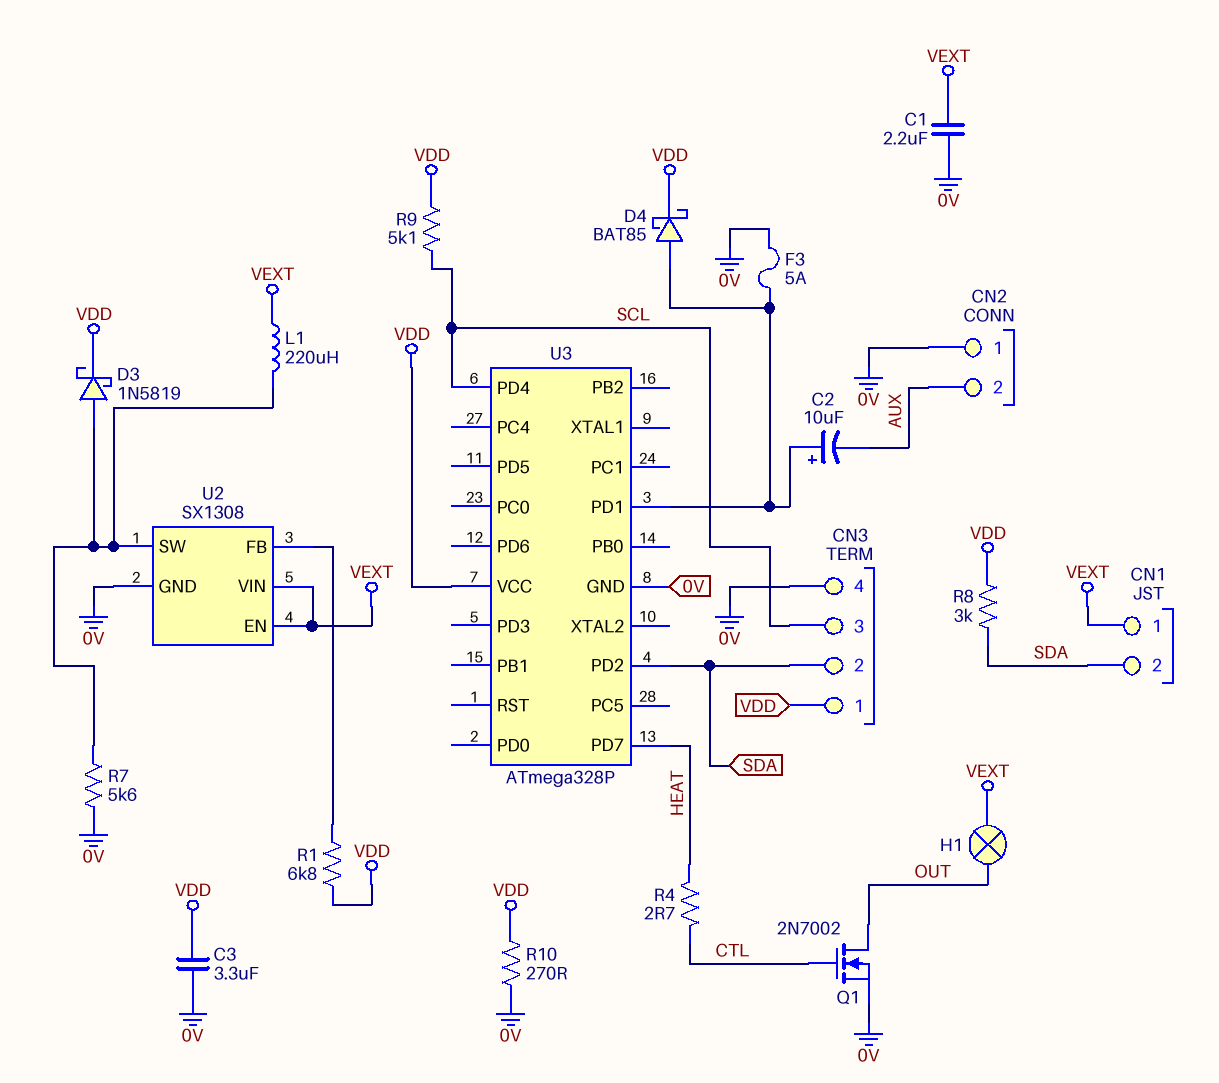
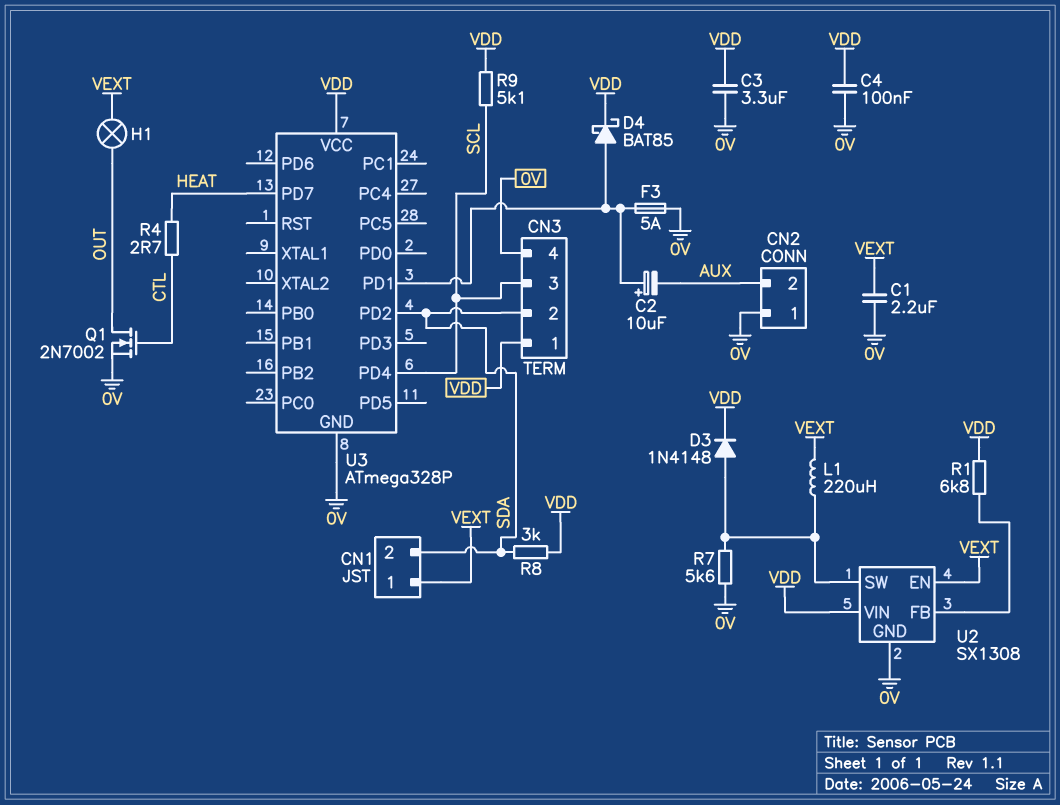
C4: none -> 100nF (0V, VDD)
D3: schottky 1N5819 (A U2/SW, K VDD) -> diode 1N4148 (A U2/SW, K VDD)
R10: 270 (0V, VDD) -> none
U2 pin VIN: VEXT -> VDD

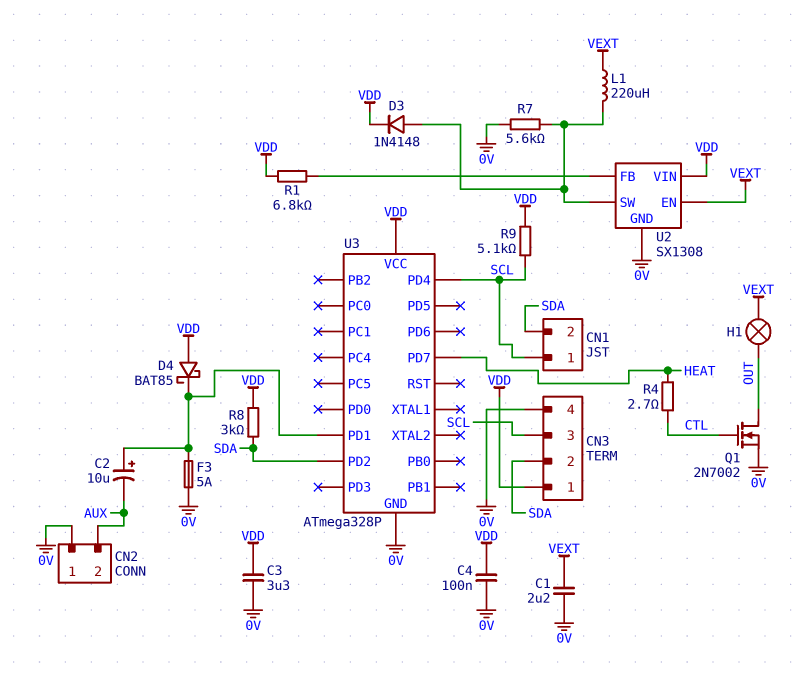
CN1 pin 1: VEXT -> SCL
D4: schottky BAT85 (A U3/PD1, K VDD) -> schottky BAT85 (A VDD, K U3/PD1)

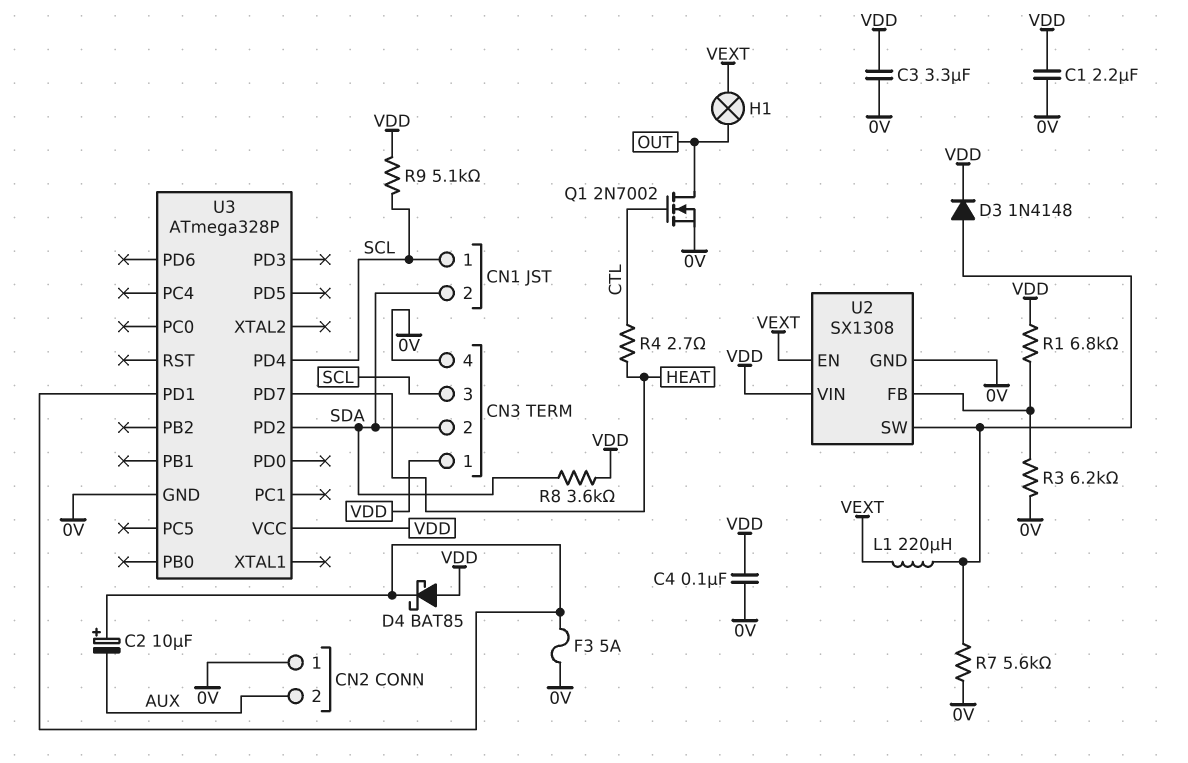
C1: 2.2uF (0V, VEXT) -> 2.2uF (0V, VDD)
R3: none -> 6.2k (0V, U2/FB)
R8: 3k (SDA, VDD) -> 3.6k (SDA, VDD)

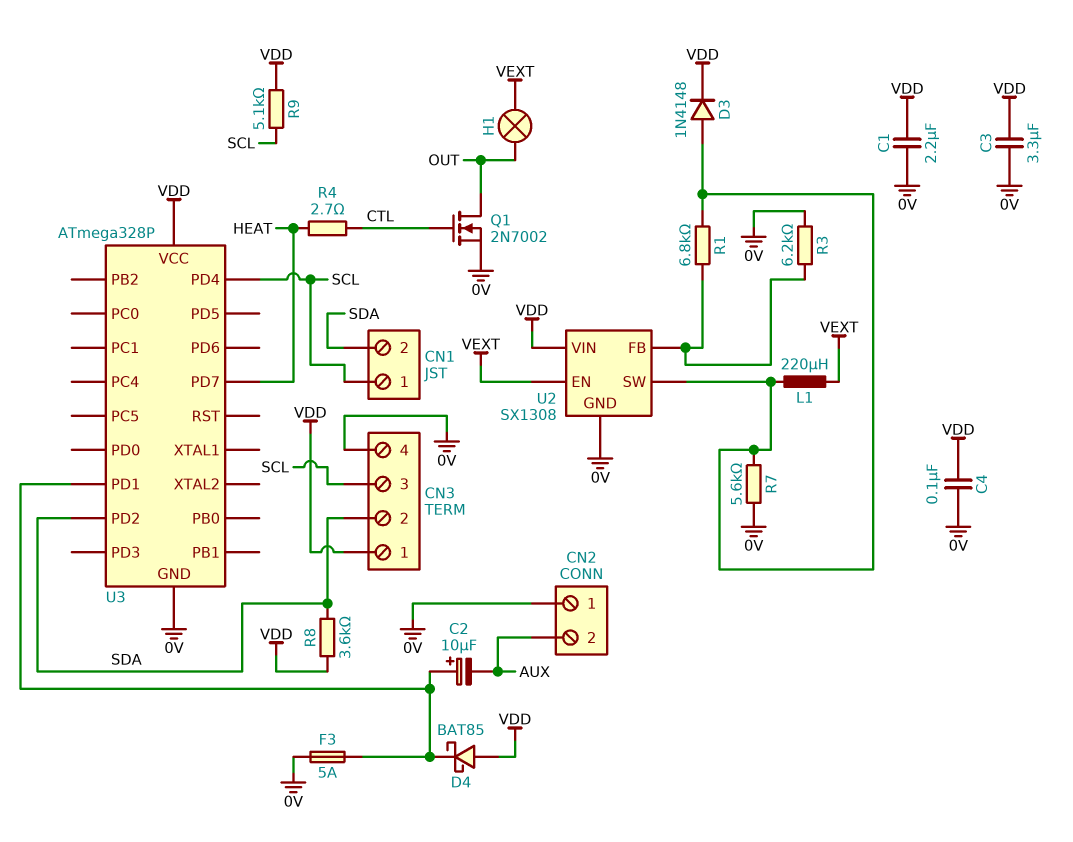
R1: 6.8k (U2/FB, VDD) -> 6.8k (U2/FB, U2/SW)

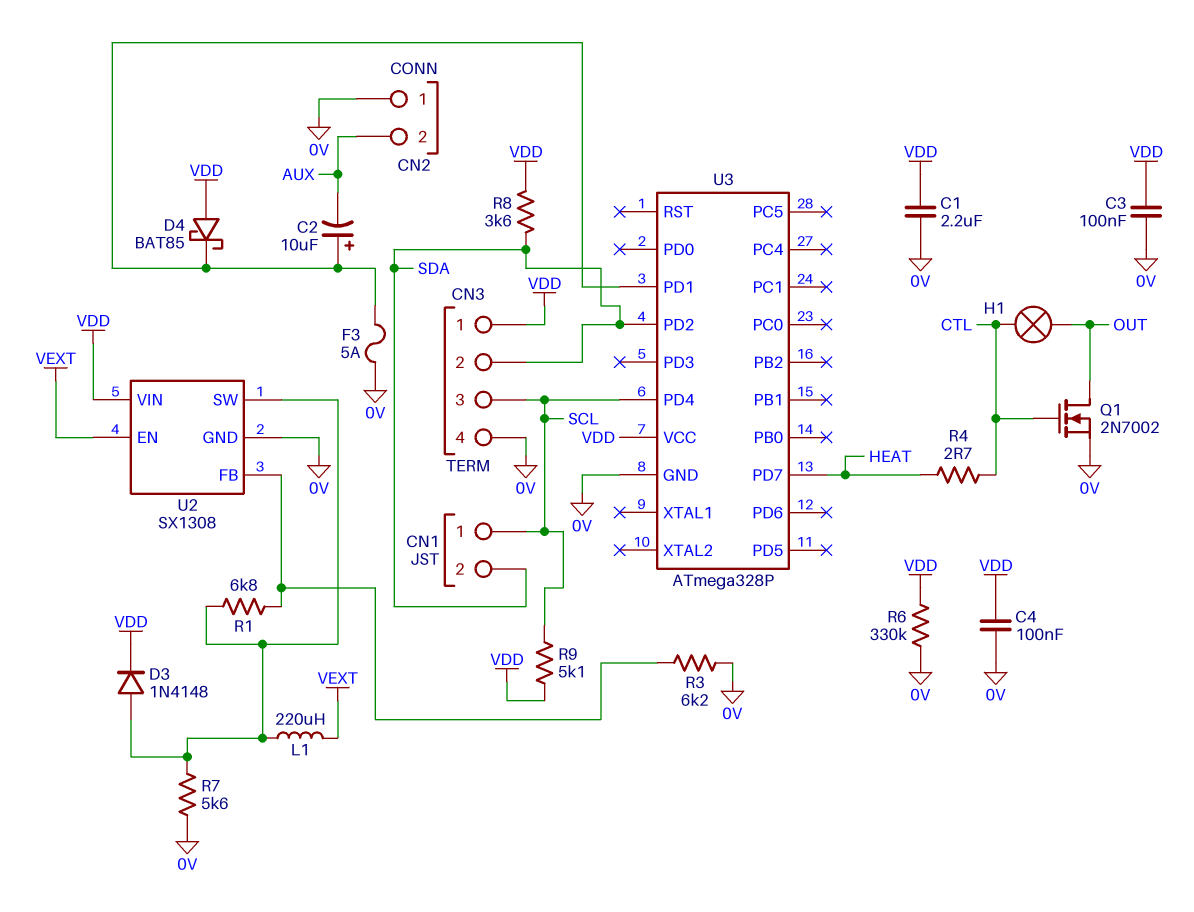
C3: 3.3uF (0V, VDD) -> 100nF (0V, VDD)
H1: lamp (OUT, VEXT) -> lamp (CTL, OUT)
R6: none -> 330k (0V, VDD)

